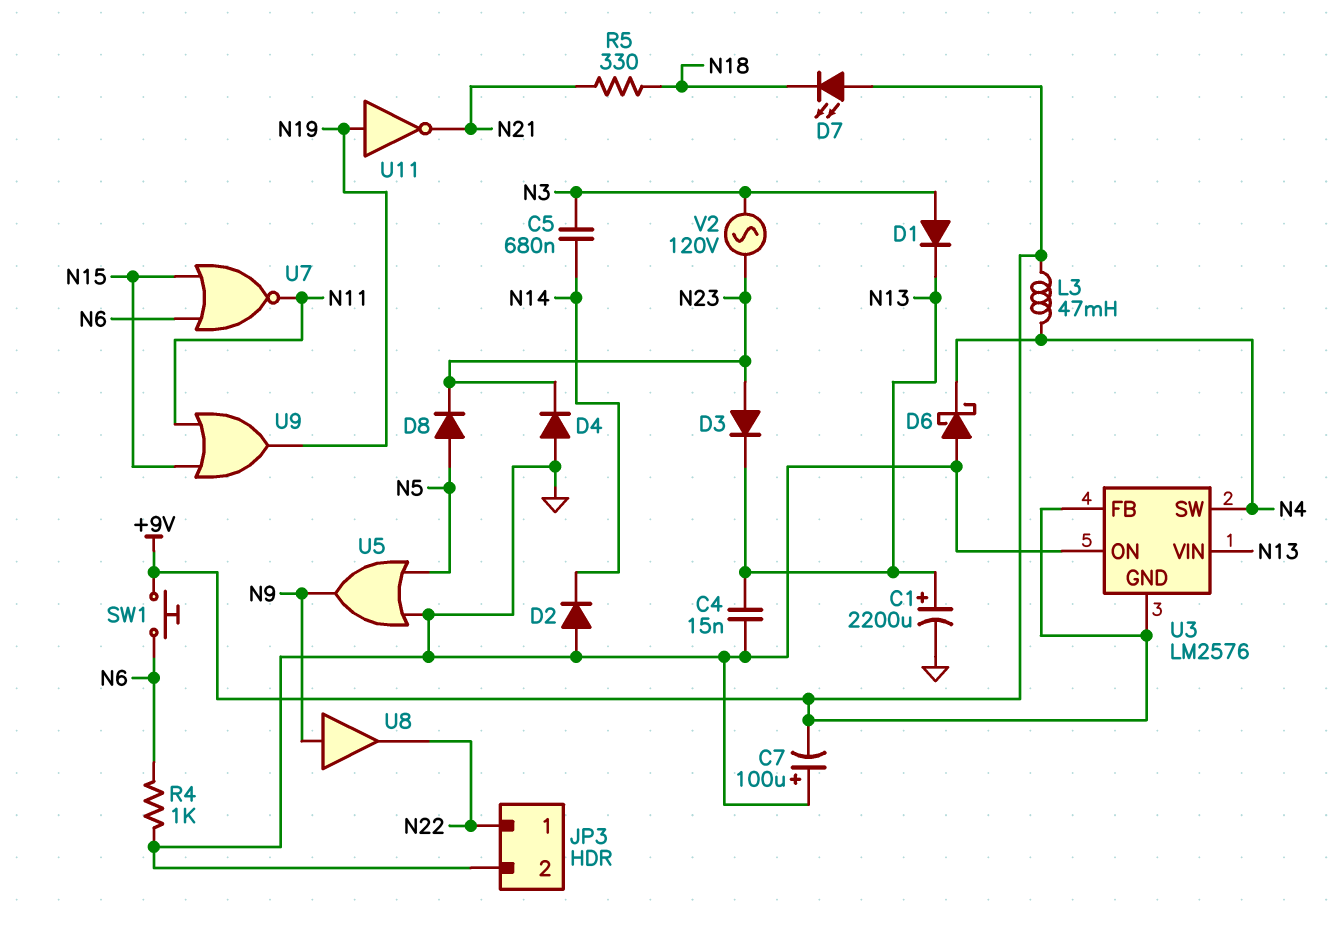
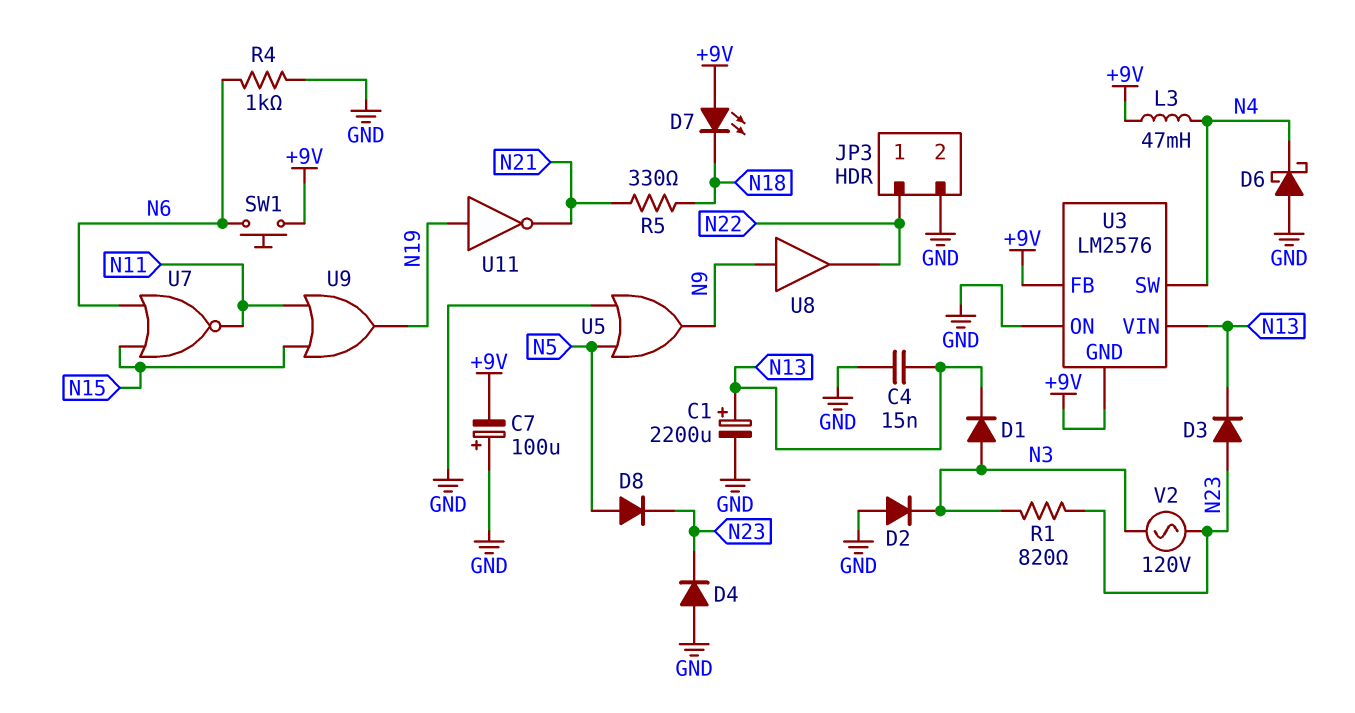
C5: 680nF (N3, N14) -> none
D2: diode (A GND, K N14) -> diode (A GND, K N3)
R1: none -> 820 (N3, N23)

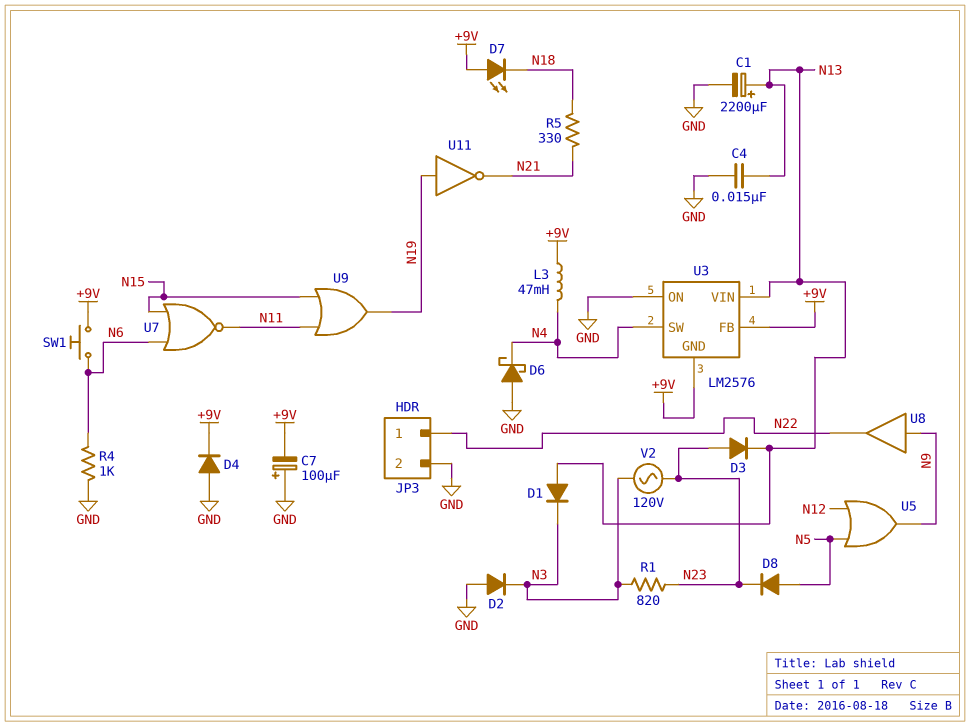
D1: diode (A N3, K N13) -> diode (A N13, K N3)
D4: diode (A GND, K N23) -> diode (A GND, K +9V)
U5: OR (in GND, in N5, out N9) -> OR (in N5, in N12, out N9)

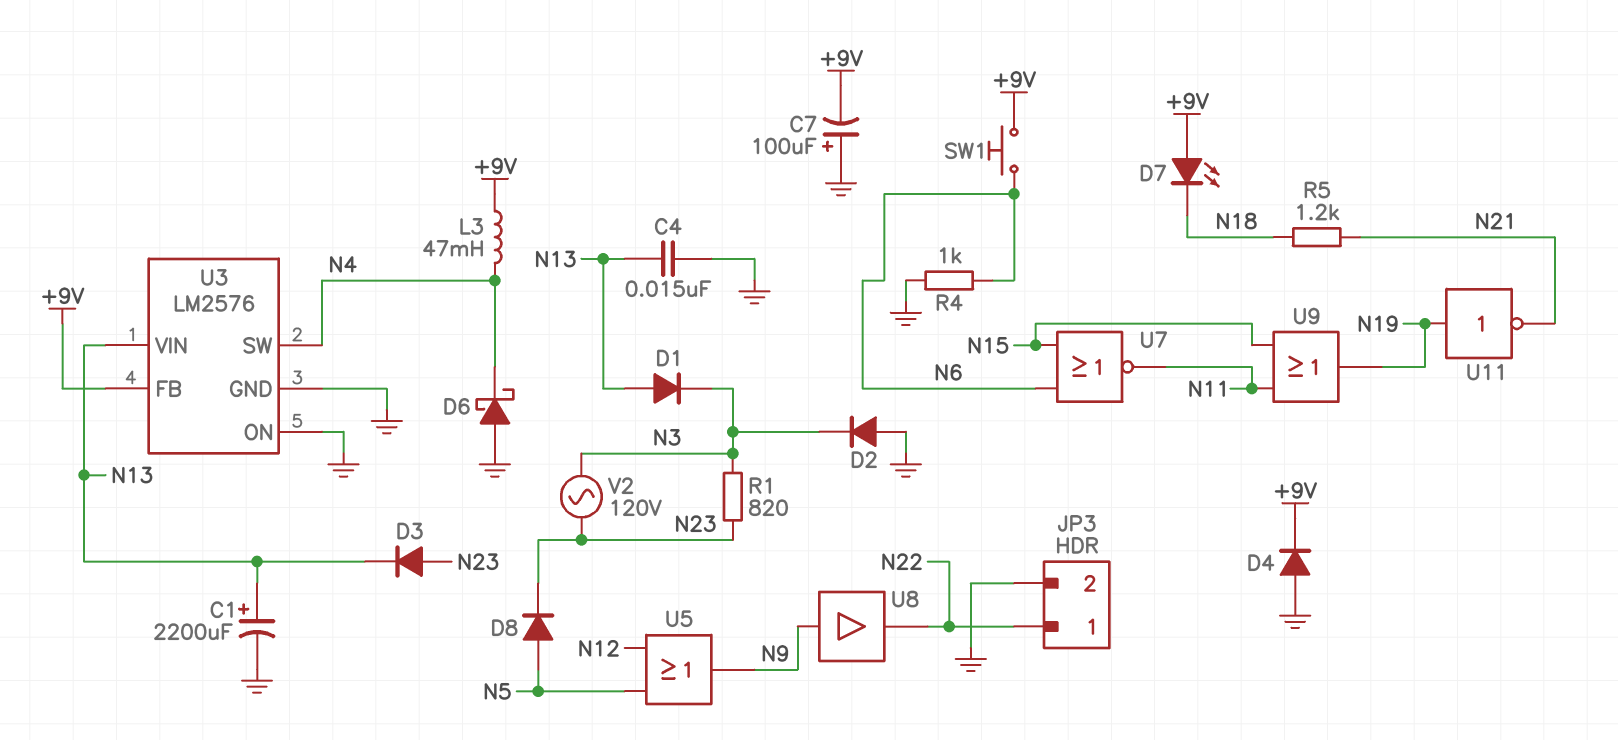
R5: 330 (N18, N21) -> 1.2k (N18, N21)
U3 pin GND: +9V -> GND

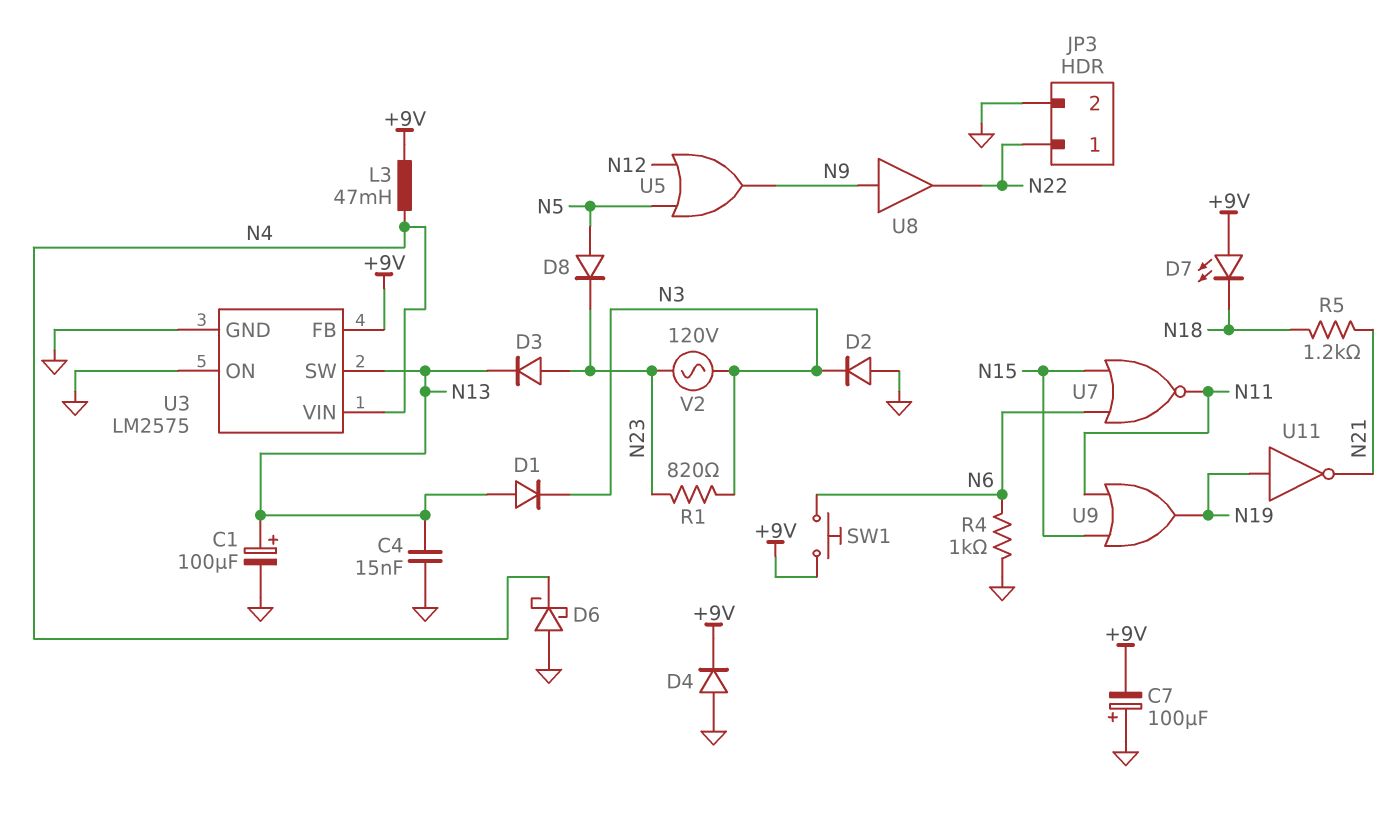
C1: 2200uF (plus N13, minus GND) -> 100uF (plus N13, minus GND)
U3: LM2576 -> LM2575
U3 pin SW: N4 -> N13
U3 pin VIN: N13 -> N4

